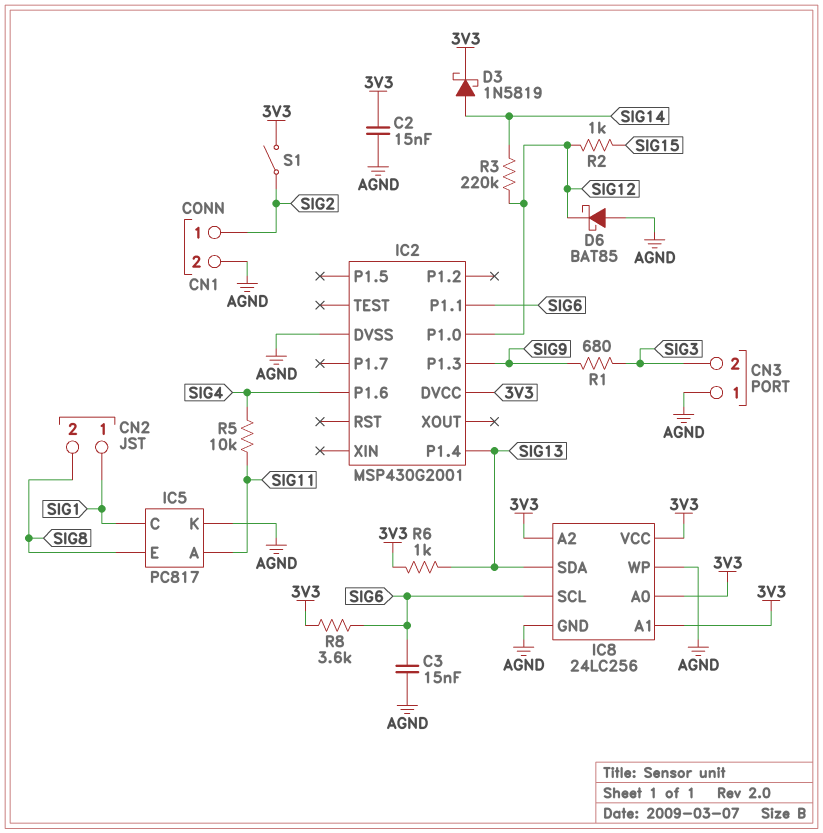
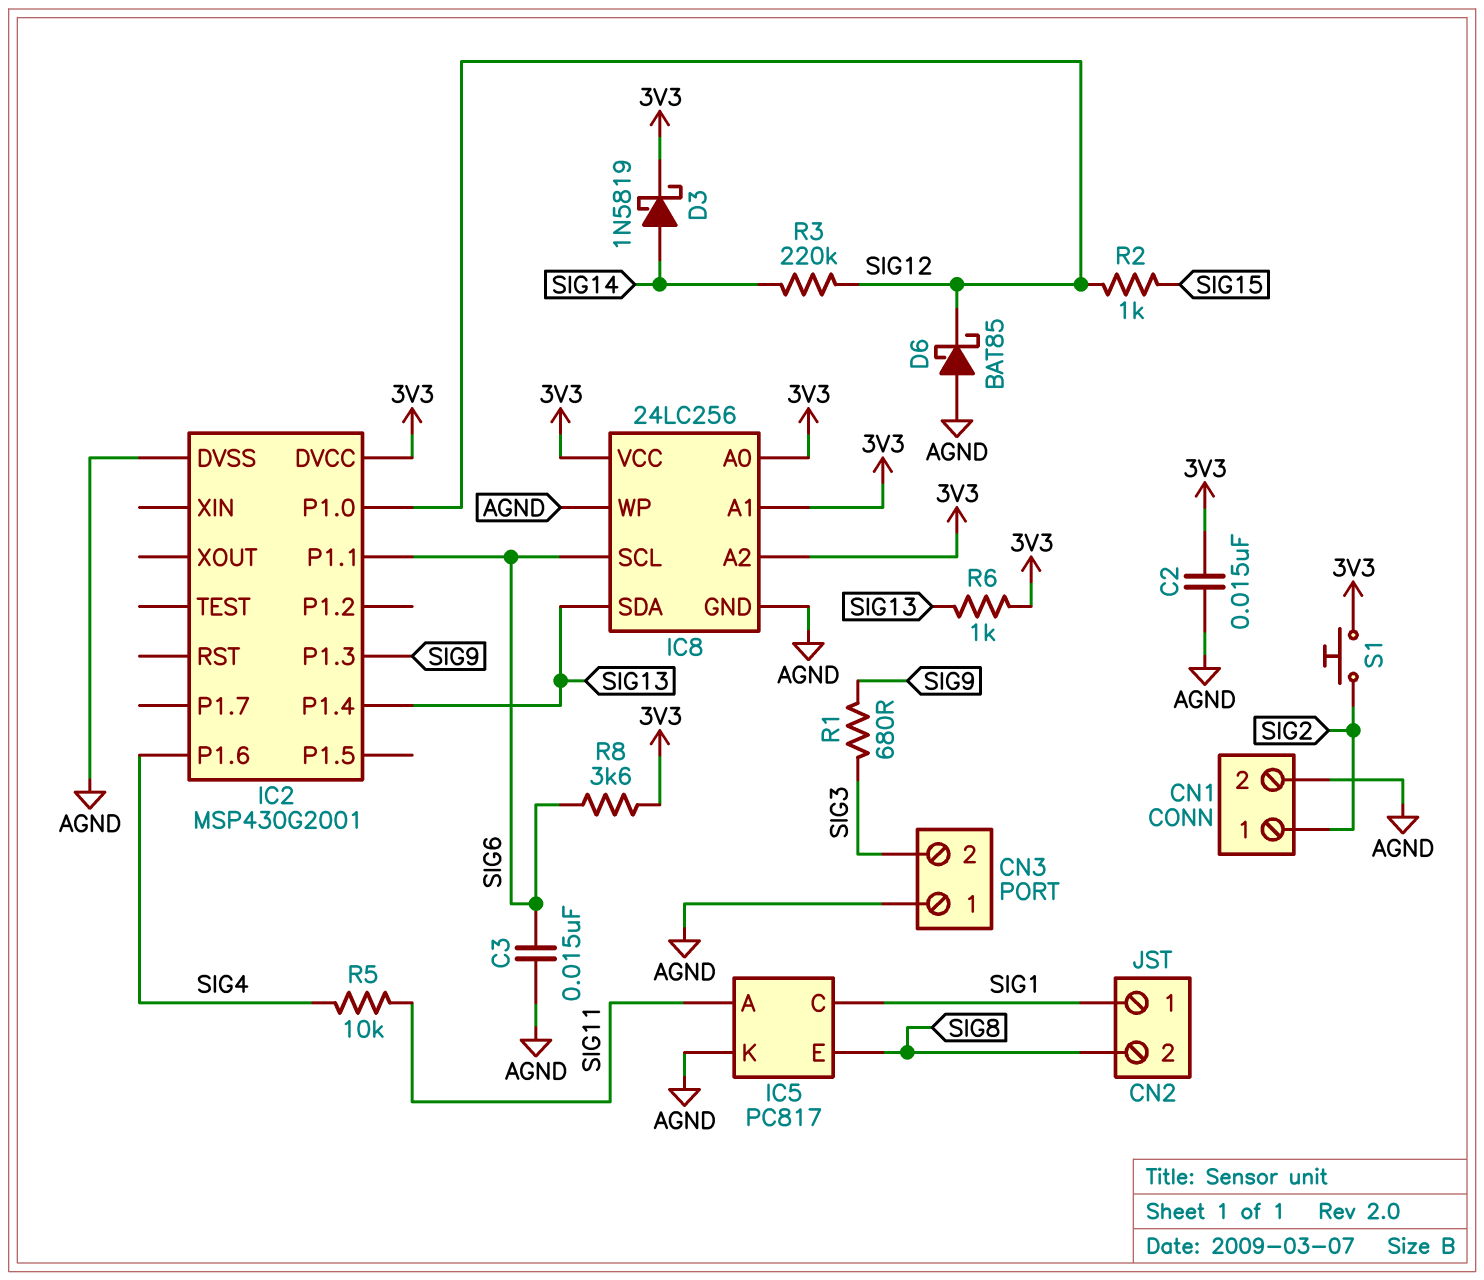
S1: switch (3V3, SIG2) -> button (3V3, SIG2)

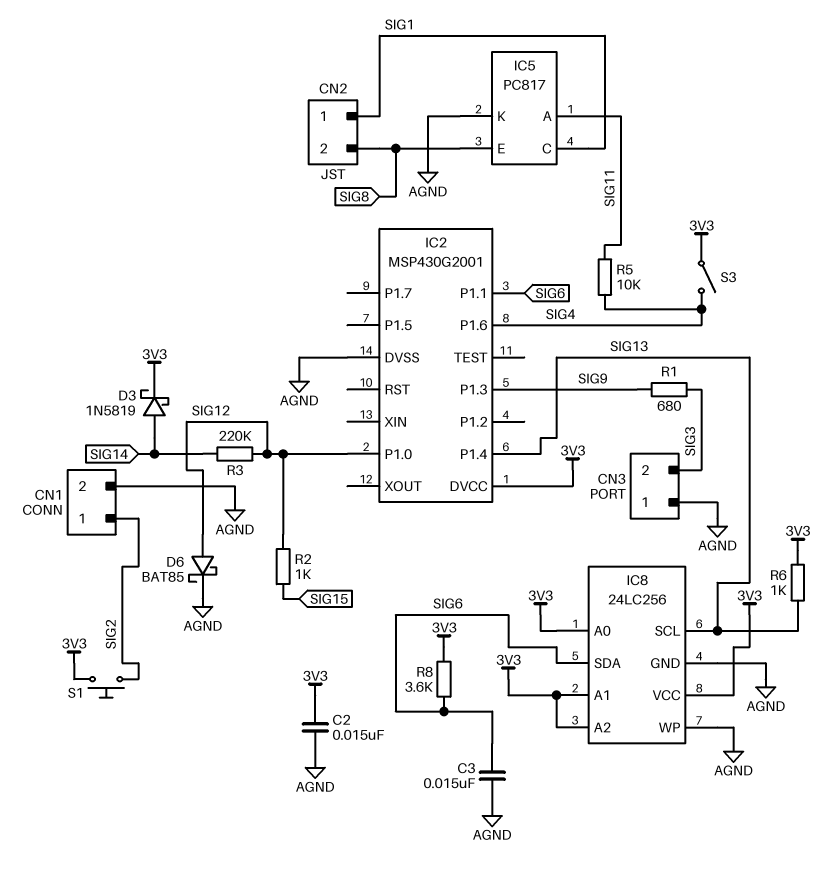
D6: schottky BAT85 (A AGND, K SIG12) -> schottky BAT85 (A SIG12, K AGND)
IC8 pin SCL: SIG6 -> SIG13
IC8 pin SDA: SIG13 -> SIG6
S3: none -> switch (3V3, SIG4)

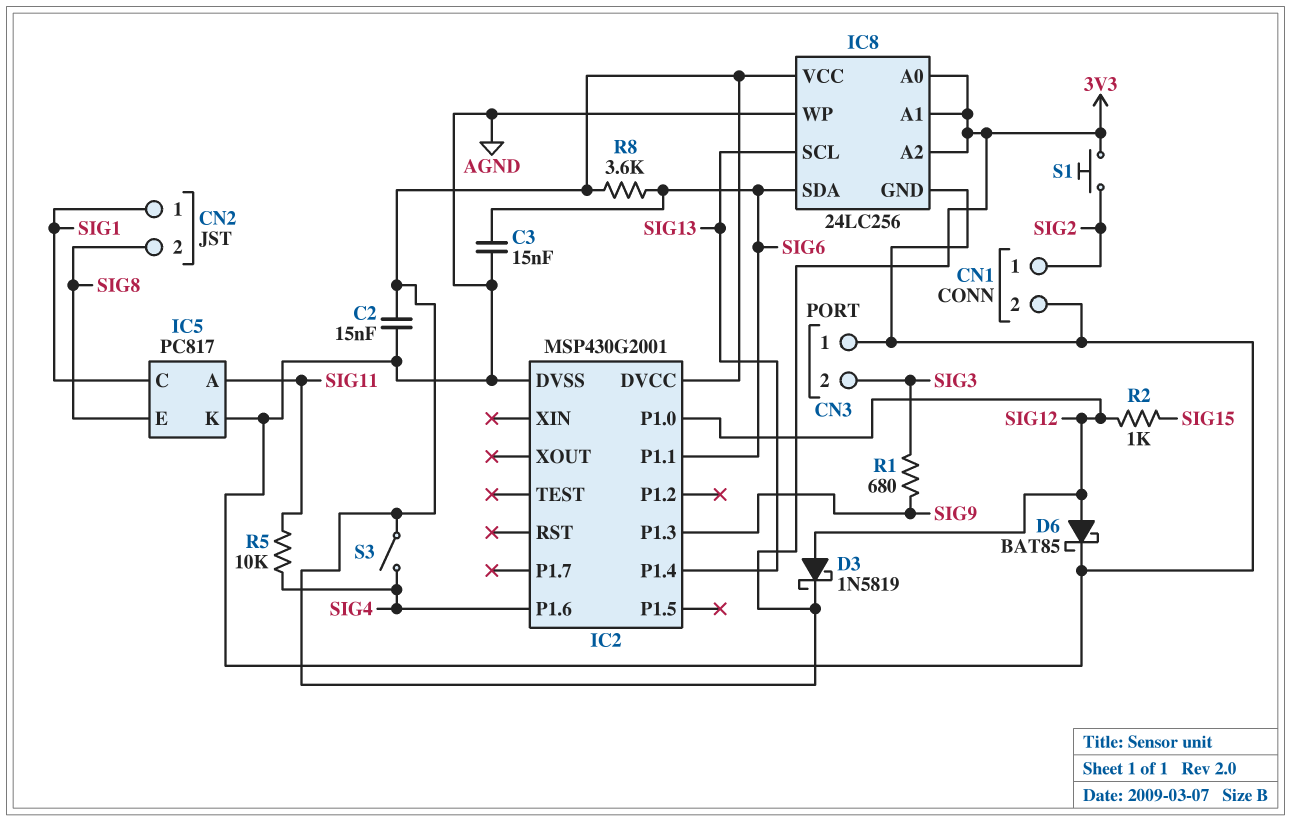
D3: schottky 1N5819 (A SIG14, K 3V3) -> schottky 1N5819 (A SIG12, K 3V3)
R3: 220k (SIG12, SIG14) -> none
R6: 1k (3V3, SIG13) -> none

